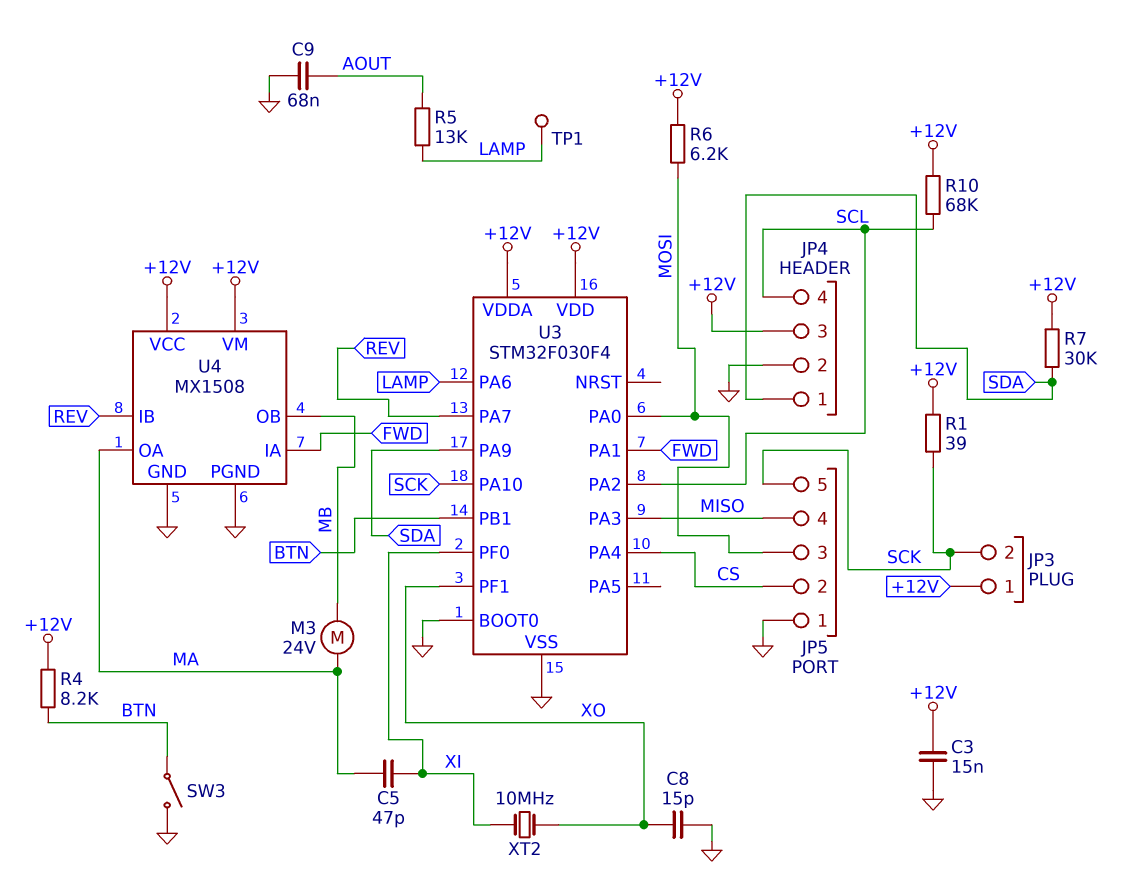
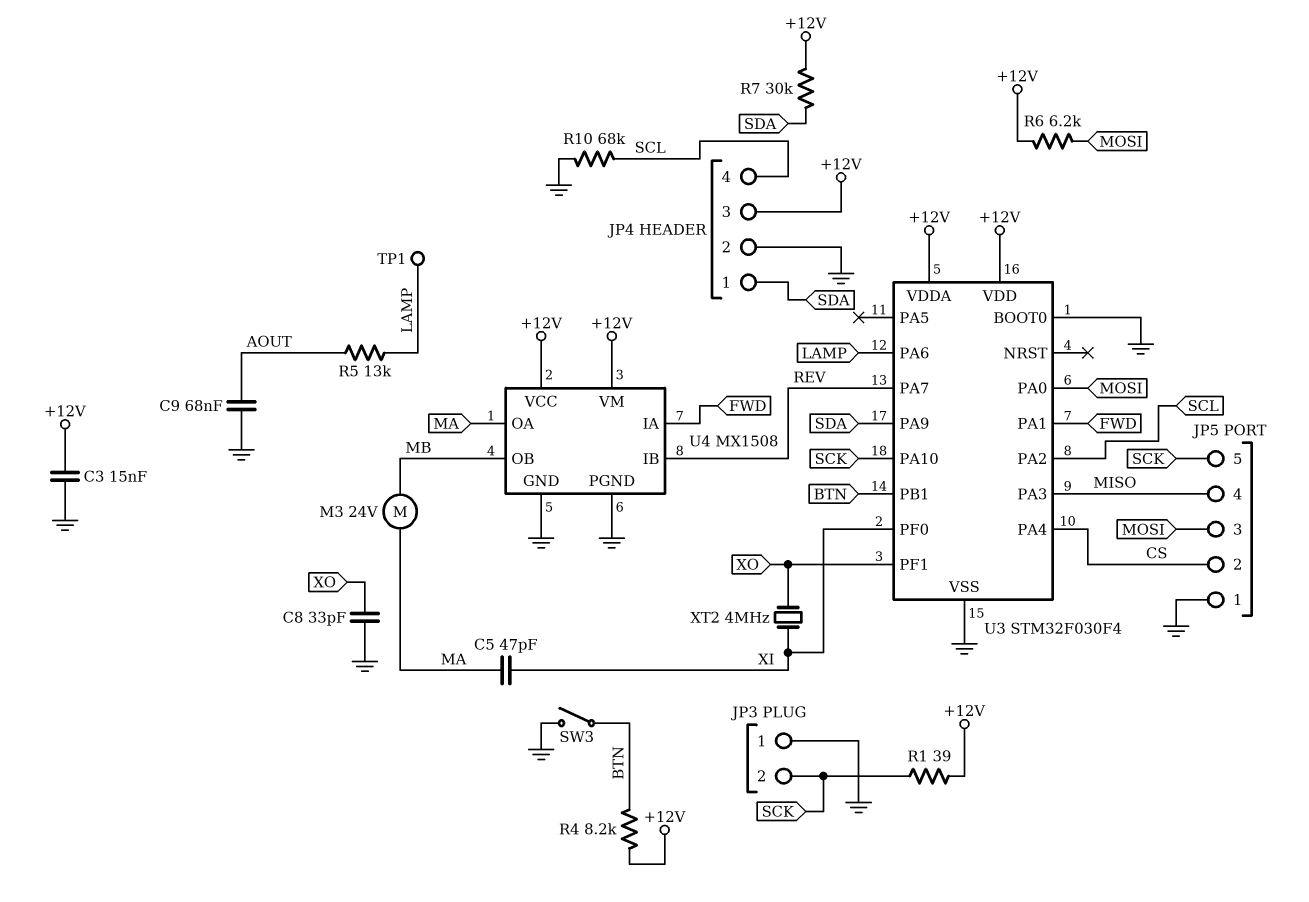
C8: 15pF (GND, XO) -> 33pF (GND, XO)
JP3 pin 1: +12V -> GND
R10: 68k (+12V, SCL) -> 68k (GND, SCL)
XT2: 10MHz (XI, XO) -> 4MHz (XI, XO)

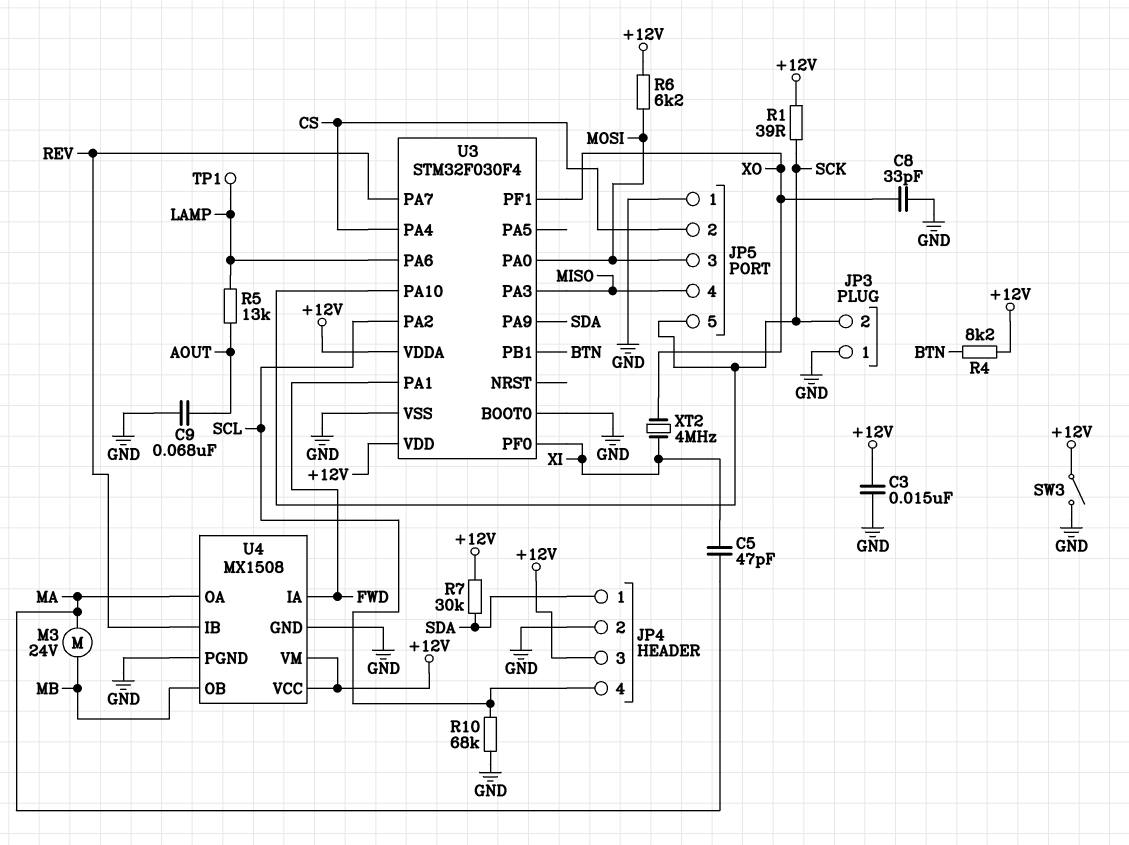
SW3: switch (BTN, GND) -> switch (+12V, GND)

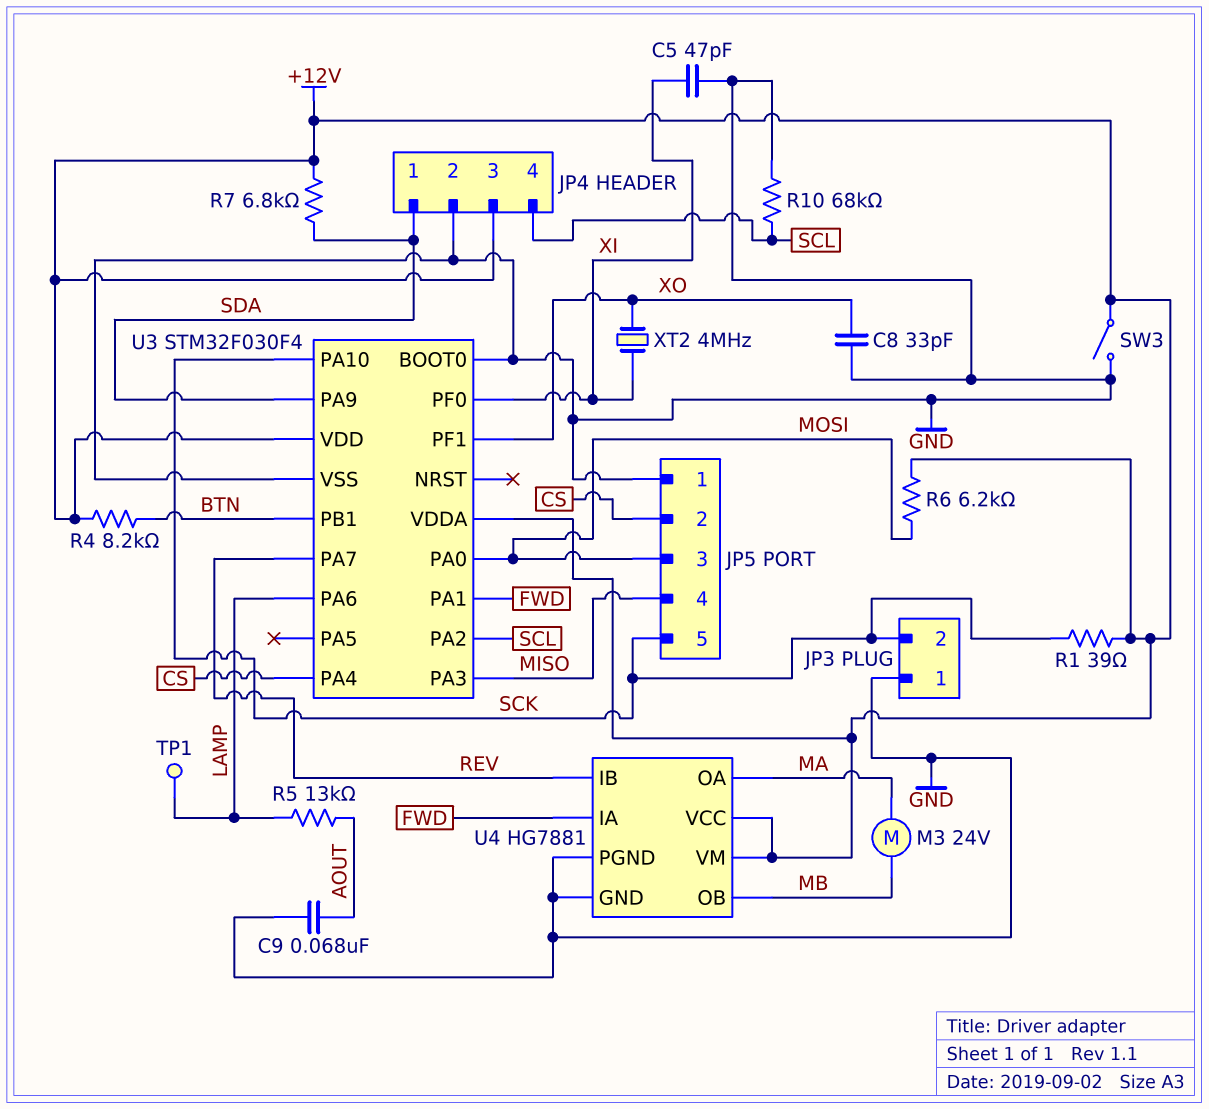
C3: 15nF (+12V, GND) -> none
C5: 47pF (MA, XI) -> 47pF (GND, XI)
R7: 30k (+12V, SDA) -> 6.8k (+12V, SDA)
U4: MX1508 -> HG7881

